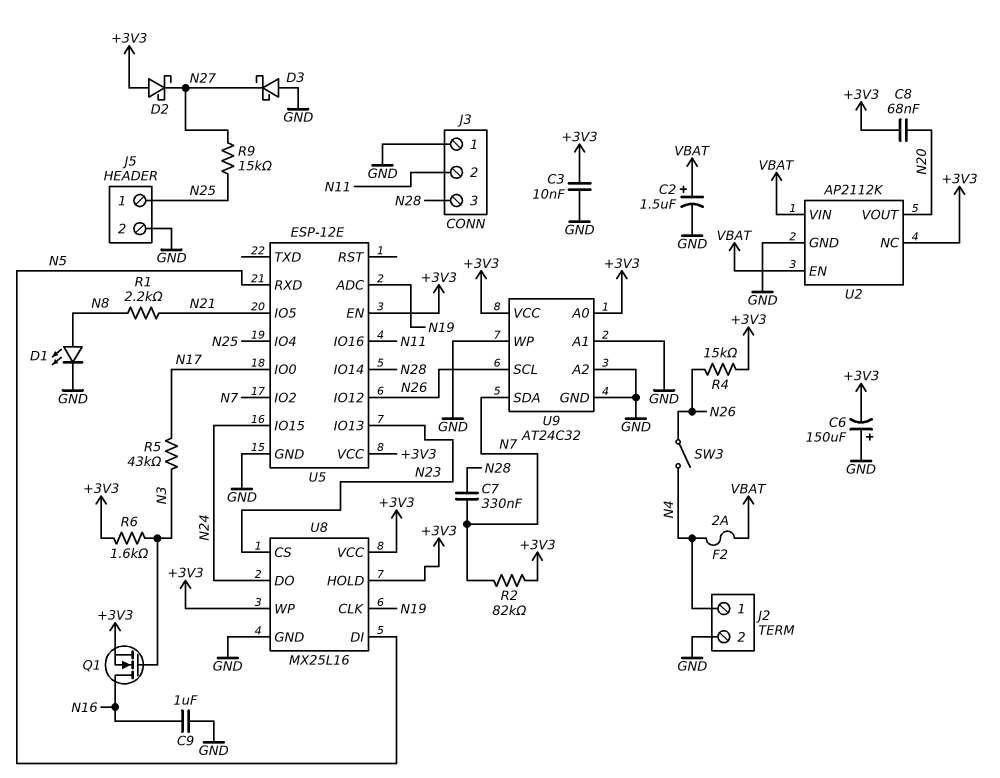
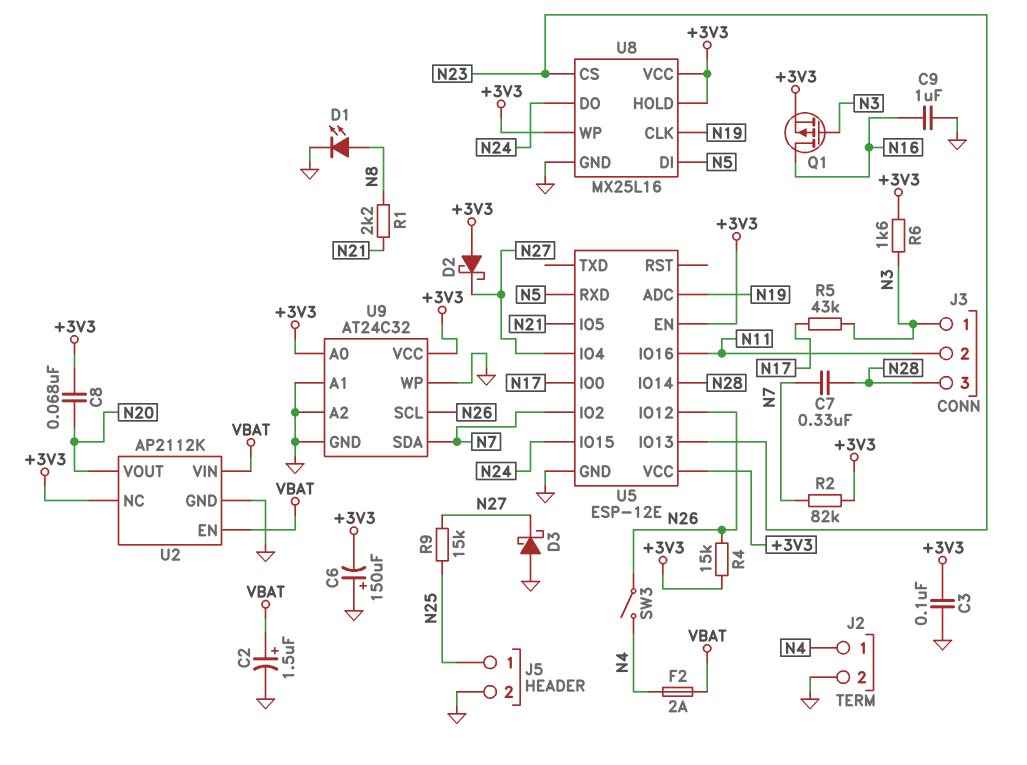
C3: 10nF (+3V3, GND) -> 100nF (+3V3, GND)
J3 pin 1: GND -> N3
Q1: NMOS (G N3, D N16, S +3V3) -> PMOS (G N3, D N16, S +3V3)
U5 pin IO4: N25 -> N27

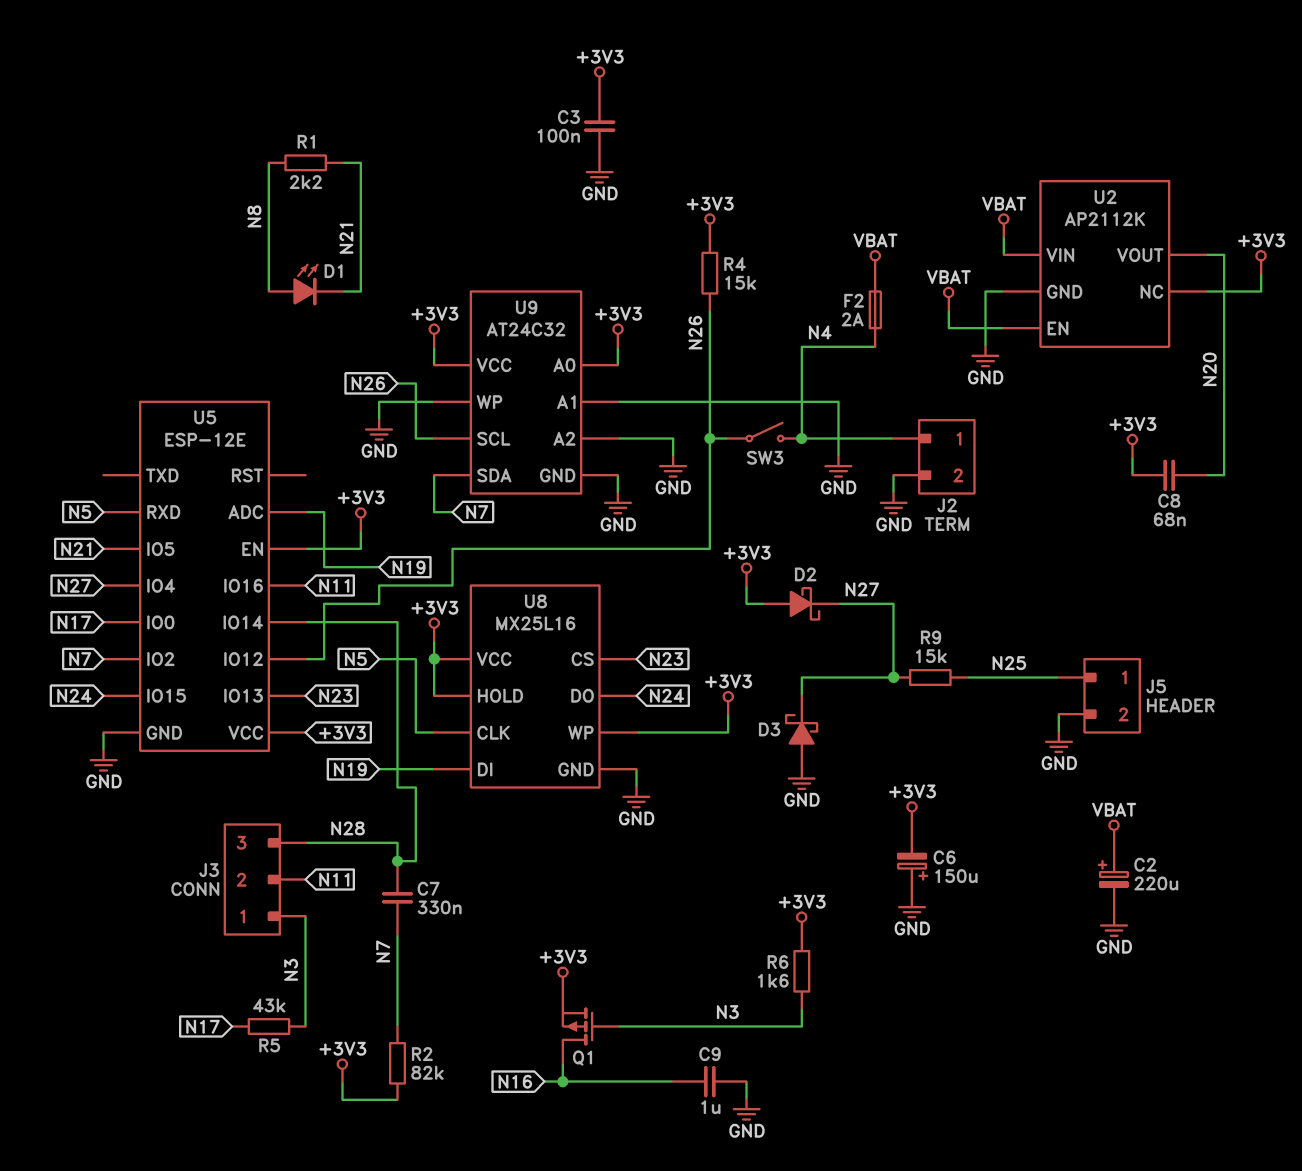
C2: 1.5uF (plus VBAT, minus GND) -> 220uF (plus VBAT, minus GND)
D1: LED (A N8, K GND) -> LED (A N8, K N21)
U8 pin CLK: N19 -> N5
U8 pin DI: N5 -> N19

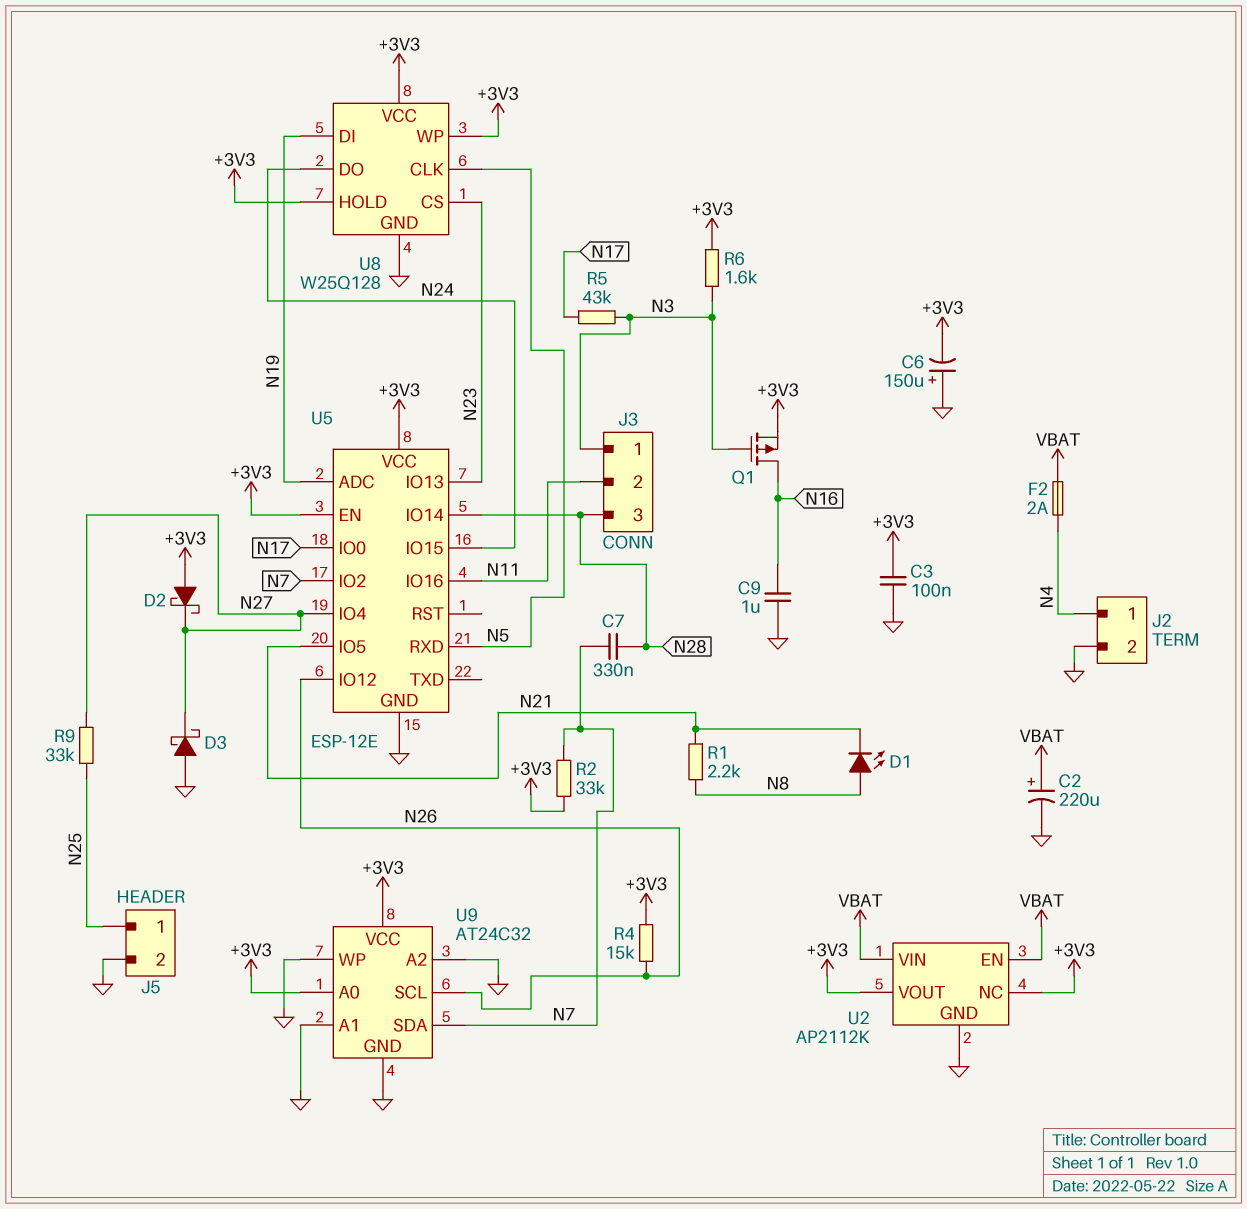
C8: 68nF (+3V3, N20) -> none
R2: 82k (+3V3, N7) -> 33k (+3V3, N7)
R9: 15k (N25, N27) -> 33k (N25, N27)
SW3: switch (N4, N26) -> none
U2 pin VOUT: N20 -> +3V3
U8: MX25L16 -> W25Q128

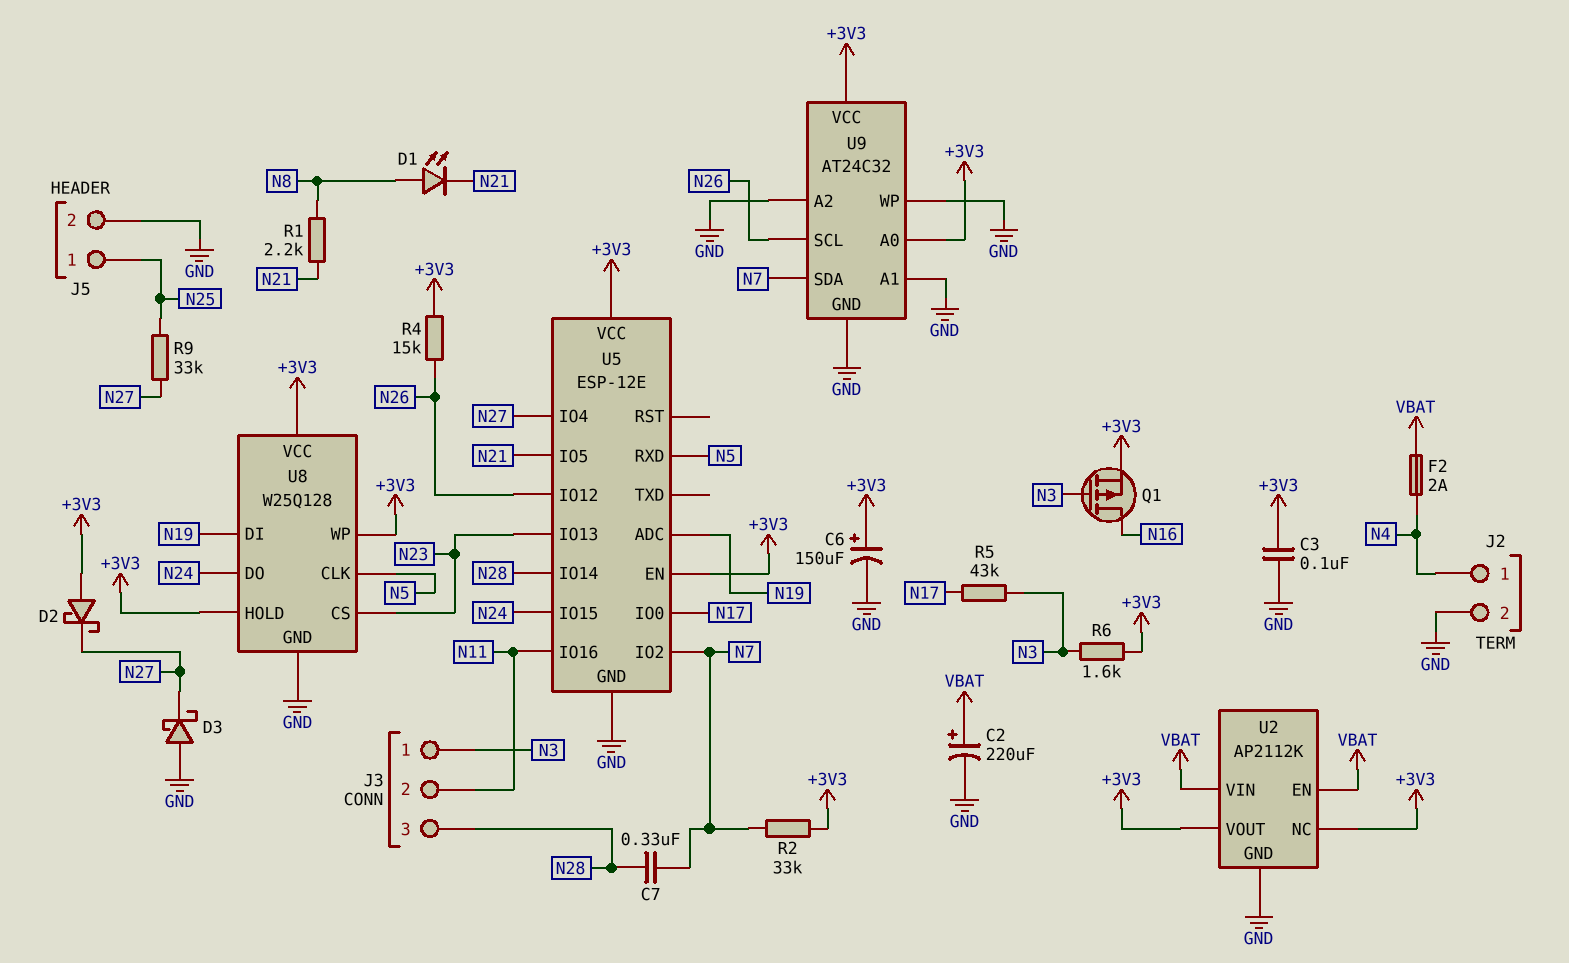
C6: 150uF (plus GND, minus +3V3) -> 150uF (plus +3V3, minus GND)
C9: 1uF (GND, N16) -> none

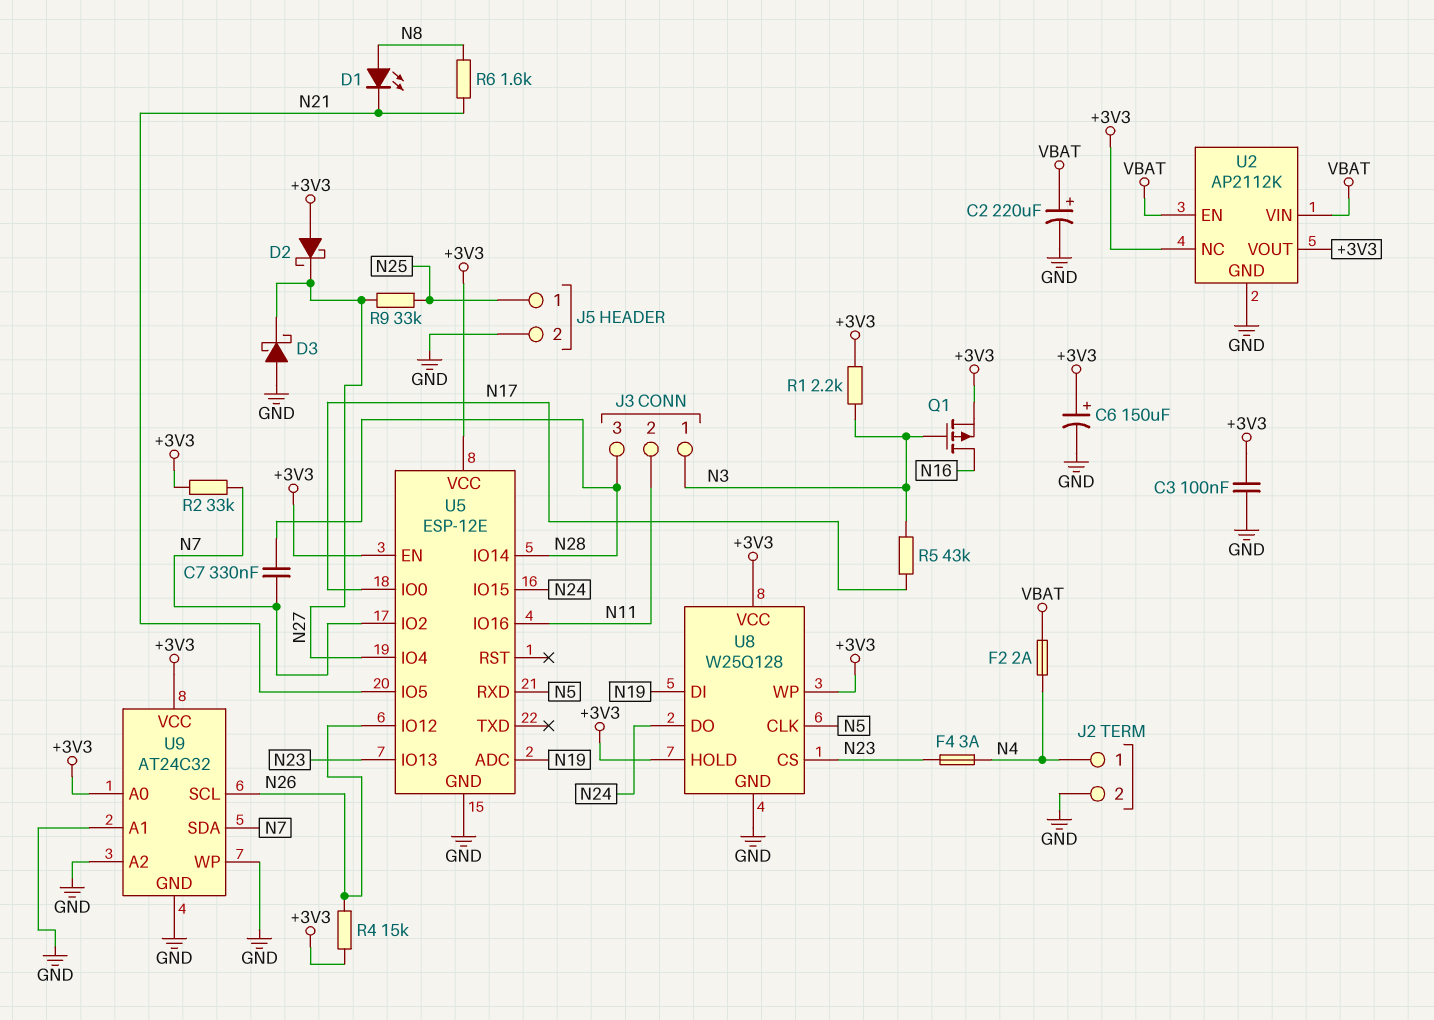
F4: none -> 3A (N4, N23)
R1: 2.2k (N8, N21) -> 2.2k (+3V3, N3)
R6: 1.6k (+3V3, N3) -> 1.6k (N8, N21)

